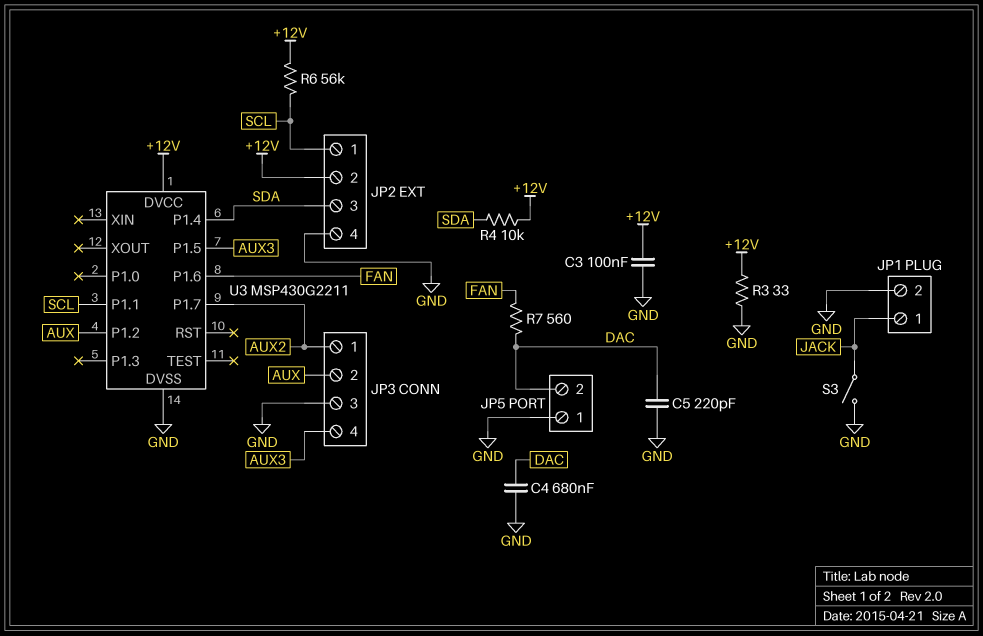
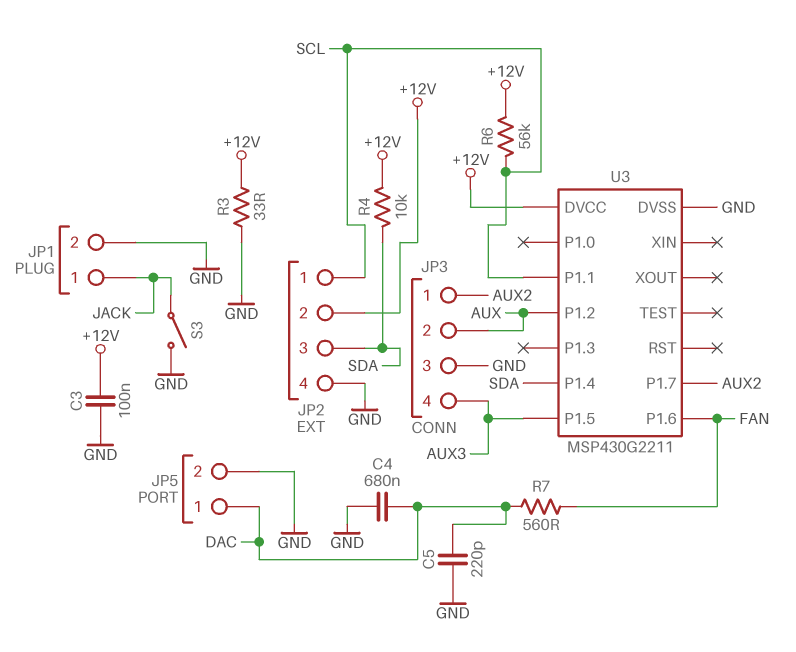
JP5 pin 1: GND -> DAC
JP5 pin 2: DAC -> GND

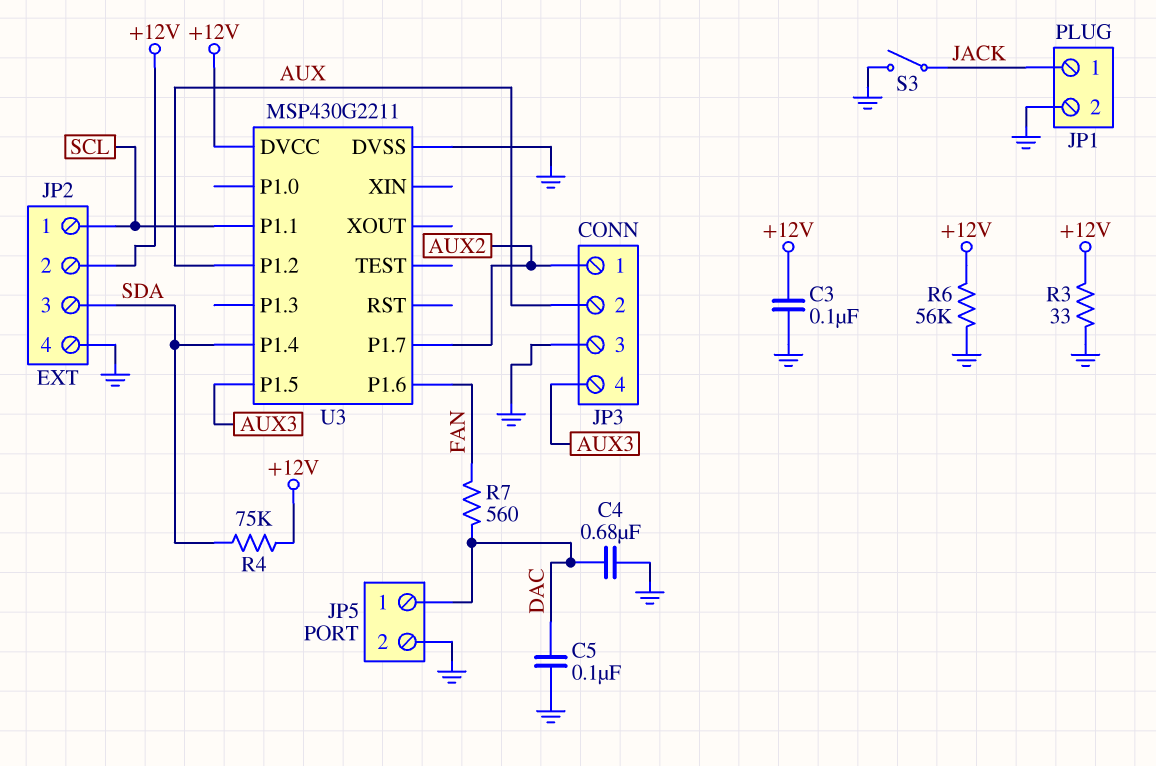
C5: 220pF (DAC, GND) -> 100nF (DAC, GND)
R4: 10k (+12V, SDA) -> 75k (+12V, SDA)
R6: 56k (+12V, SCL) -> 56k (+12V, GND)

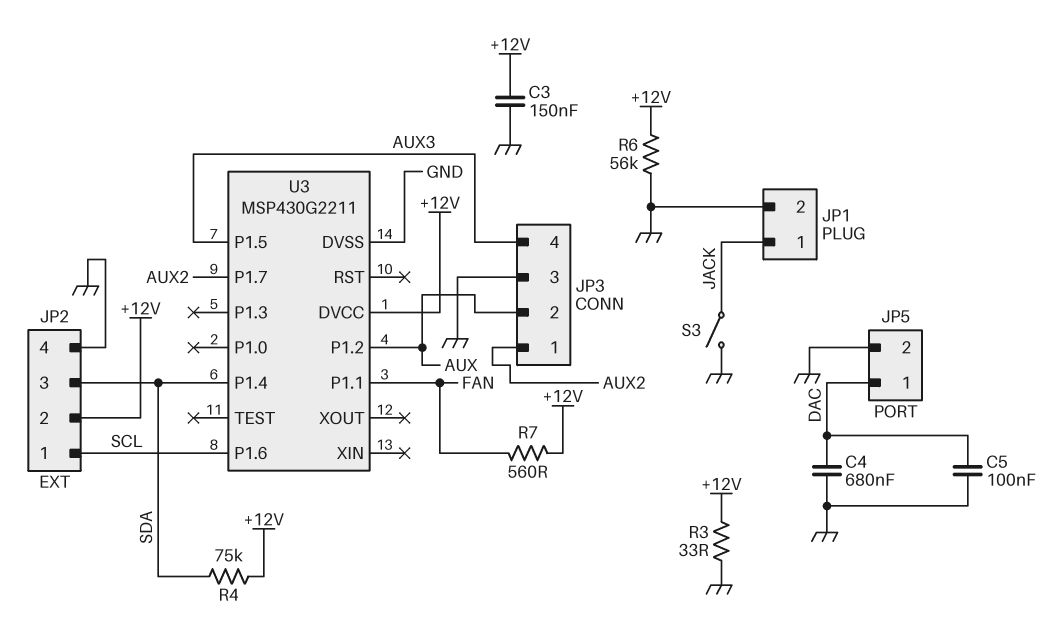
C3: 100nF (+12V, GND) -> 150nF (+12V, GND)
R7: 560 (DAC, FAN) -> 560 (+12V, FAN)
U3 pin P1.1: SCL -> FAN
U3 pin P1.6: FAN -> SCL

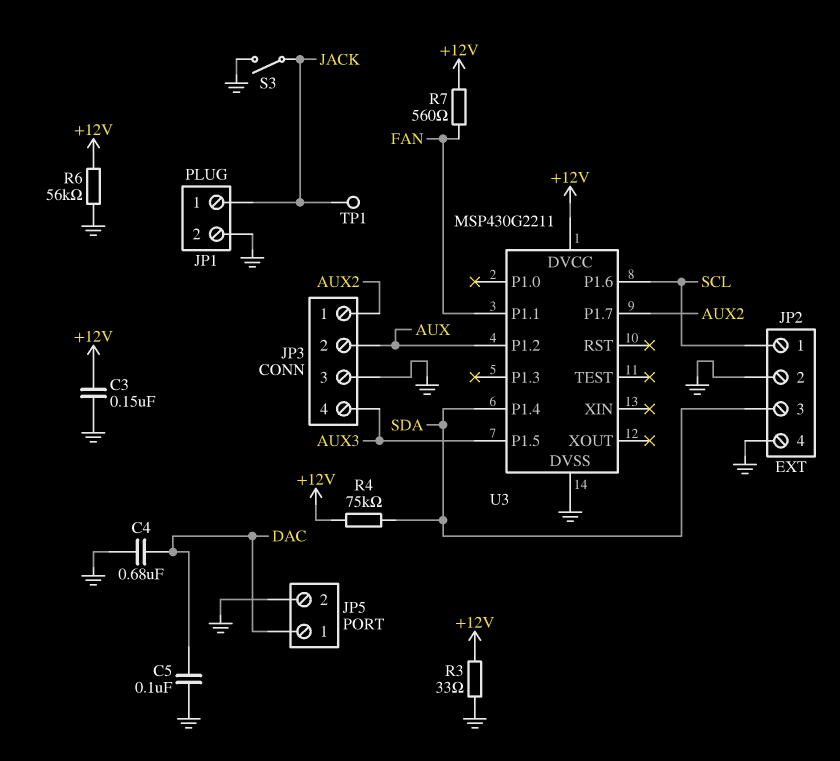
JP2 pin 2: +12V -> GND
TP1: none -> test point (JACK)

